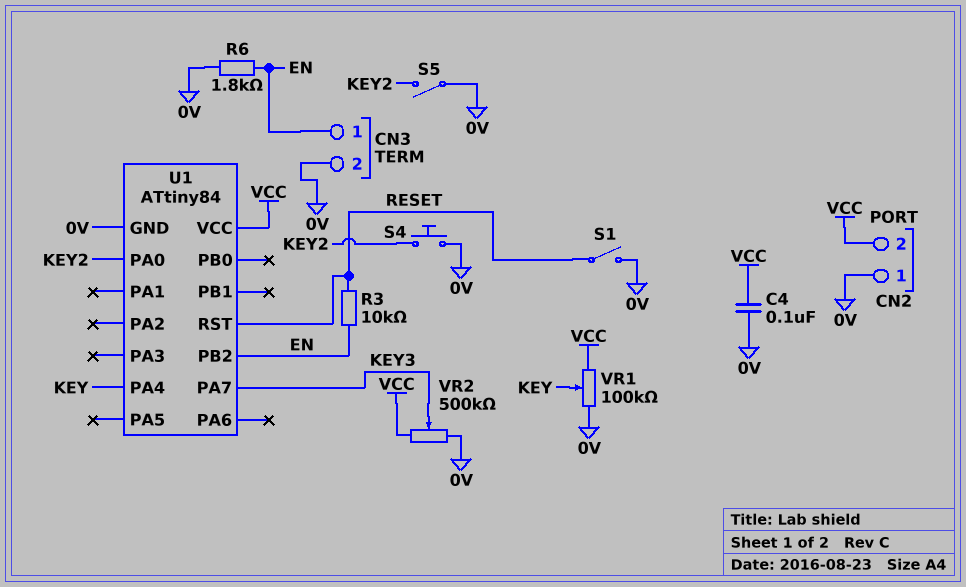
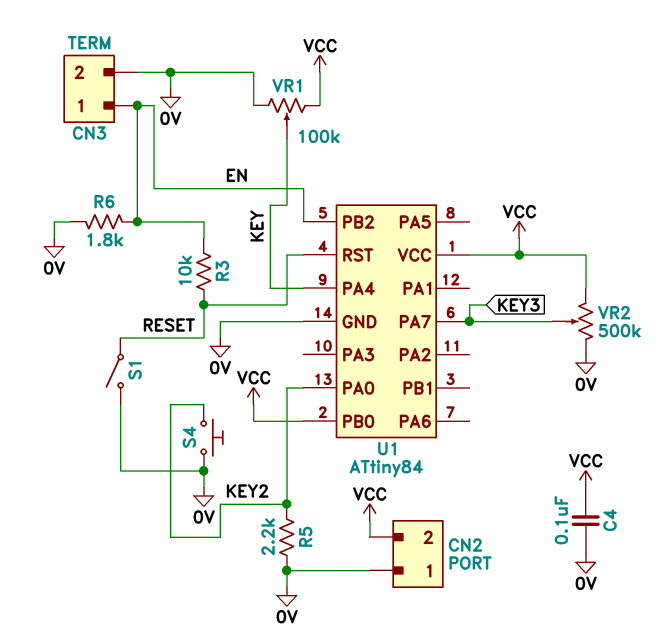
R5: none -> 2.2k (0V, KEY2)
S5: switch (0V, KEY2) -> none
U1 pin PB0: none -> VCC

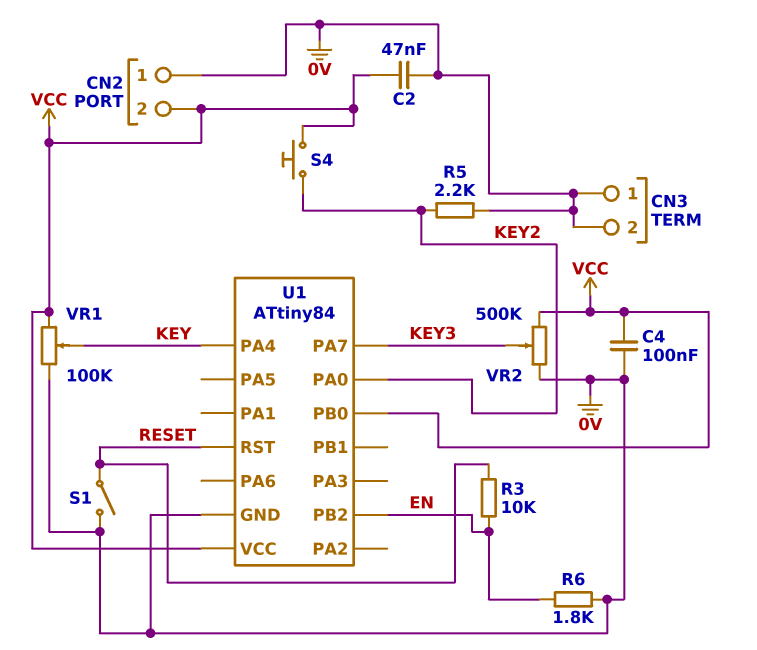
C2: none -> 47nF (0V, VCC)
CN3 pin 1: EN -> 0V
S4: button (0V, KEY2) -> button (KEY2, VCC)

